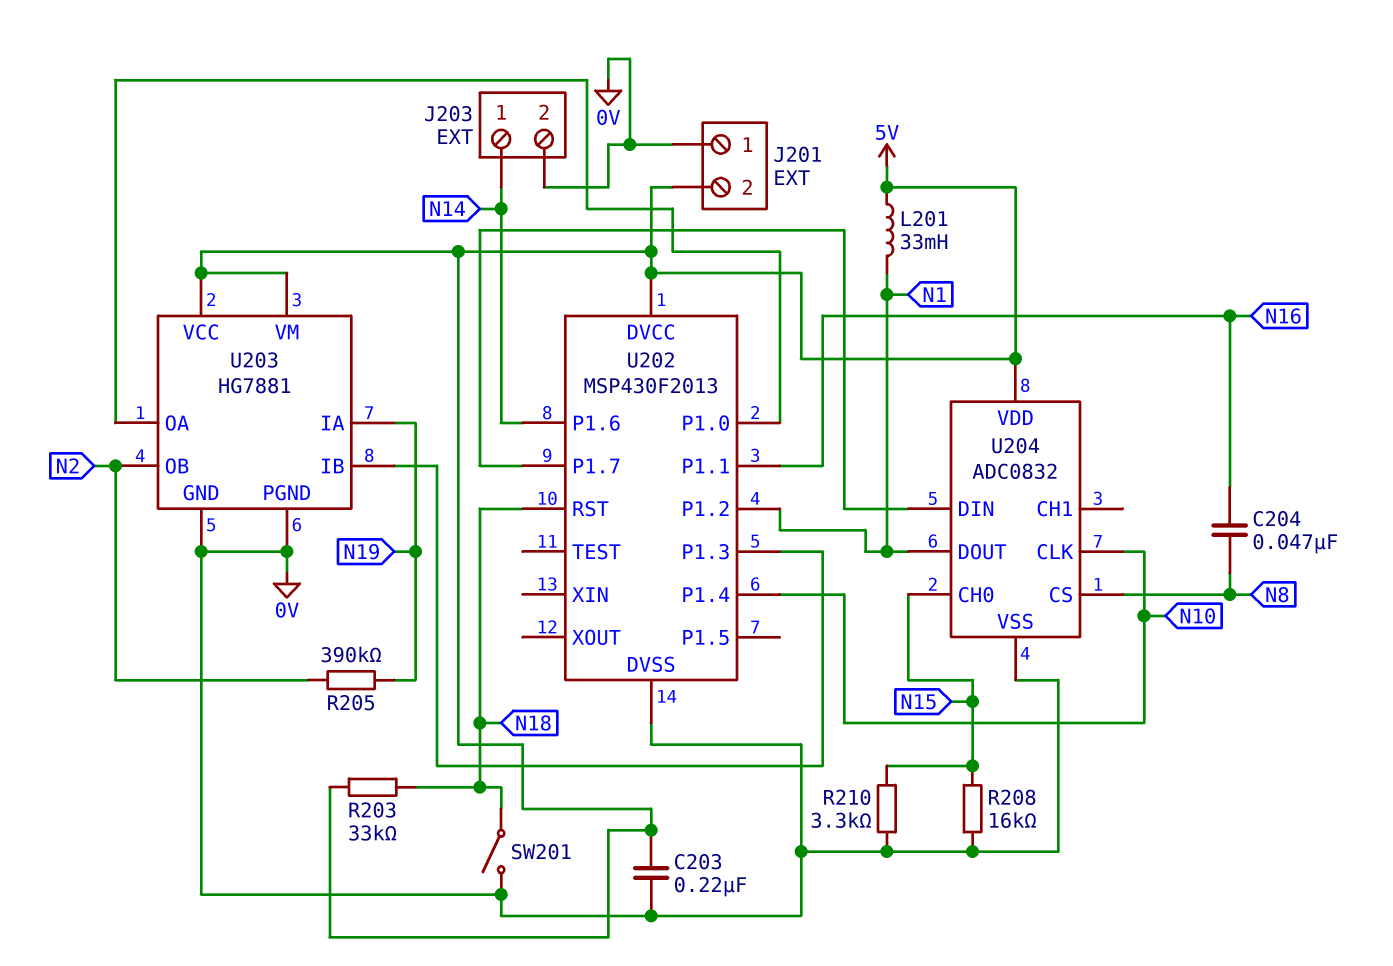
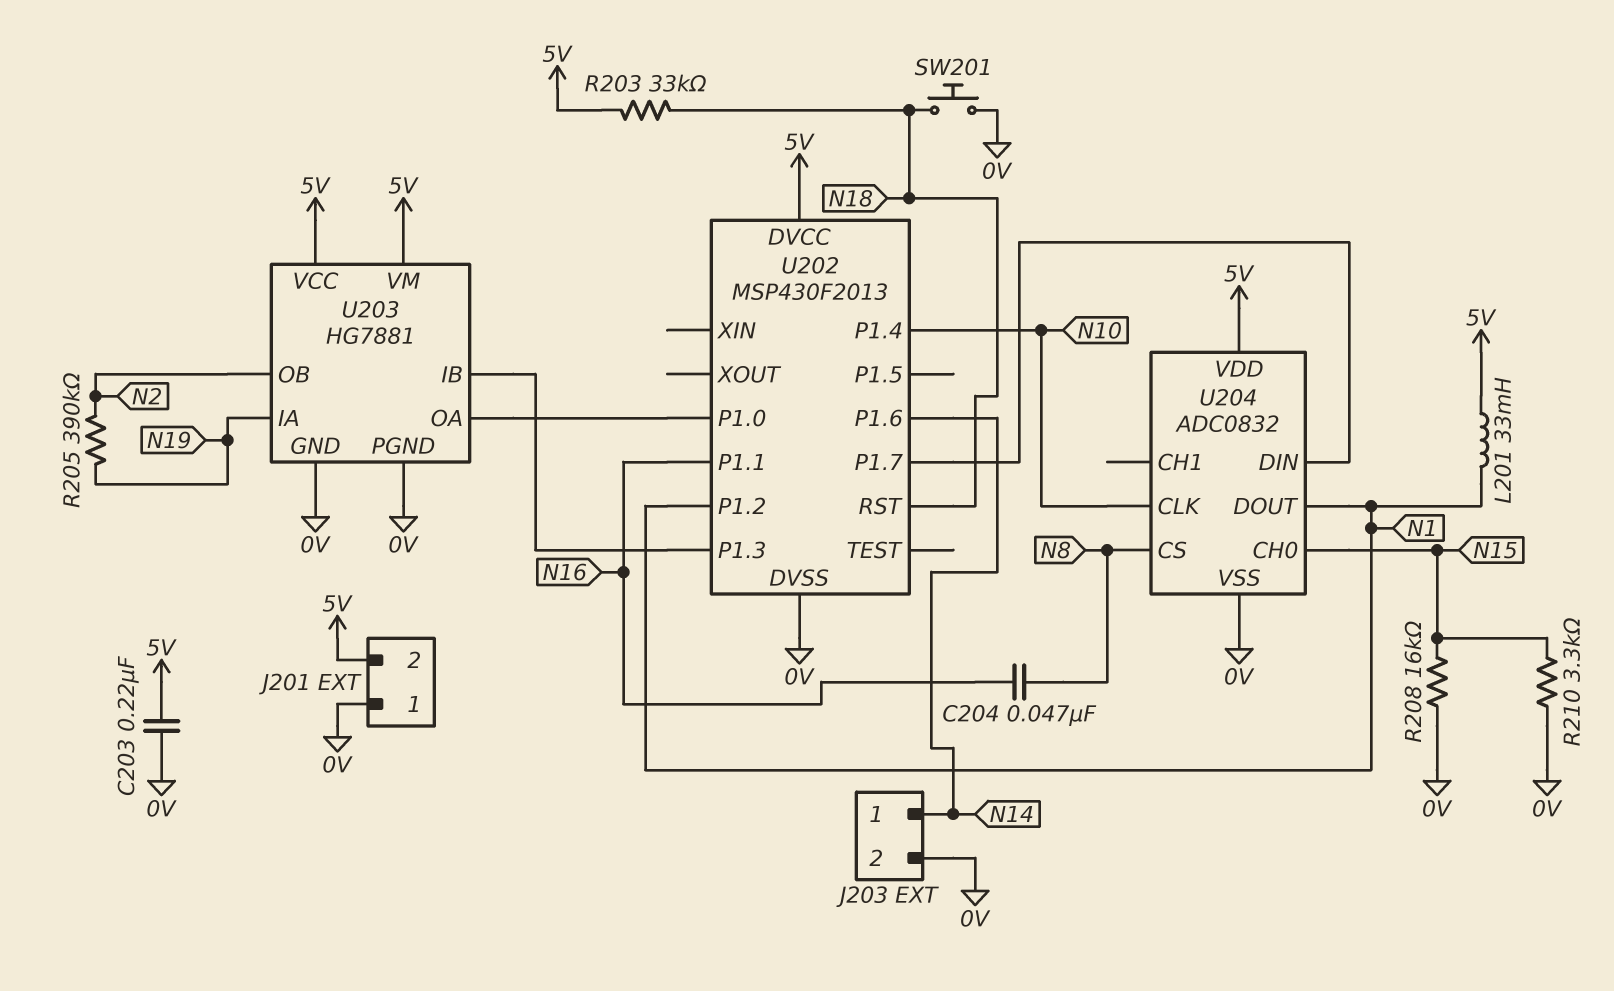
SW201: switch (0V, N18) -> button (0V, N18)

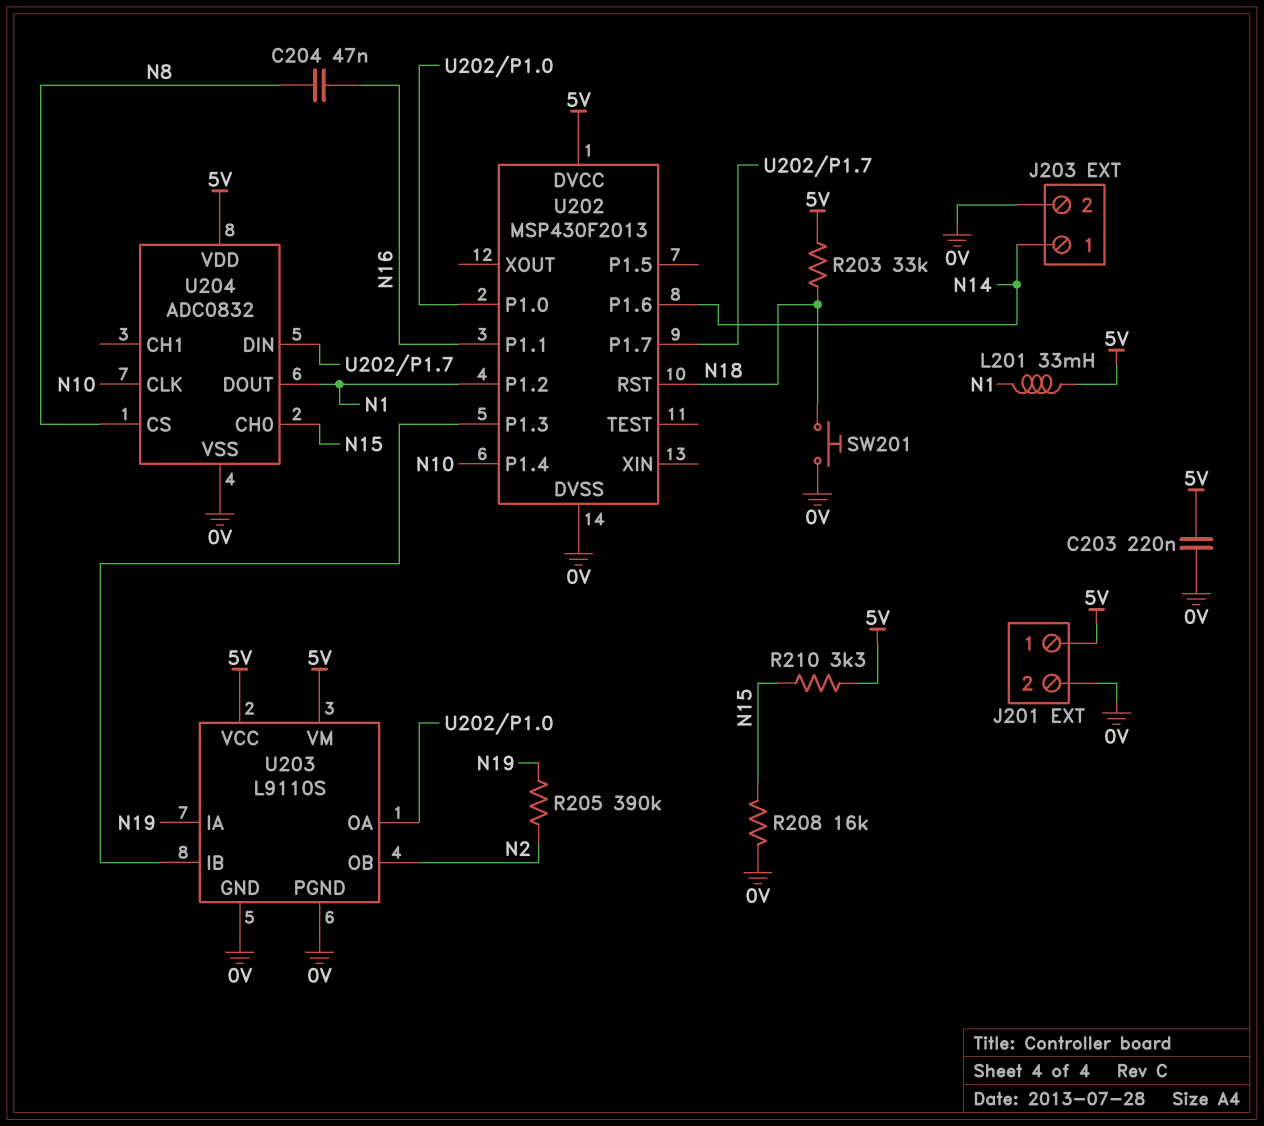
J201 pin 1: 0V -> 5V
J201 pin 2: 5V -> 0V
R210: 3.3k (0V, N15) -> 3.3k (5V, N15)
U203: HG7881 -> L9110S

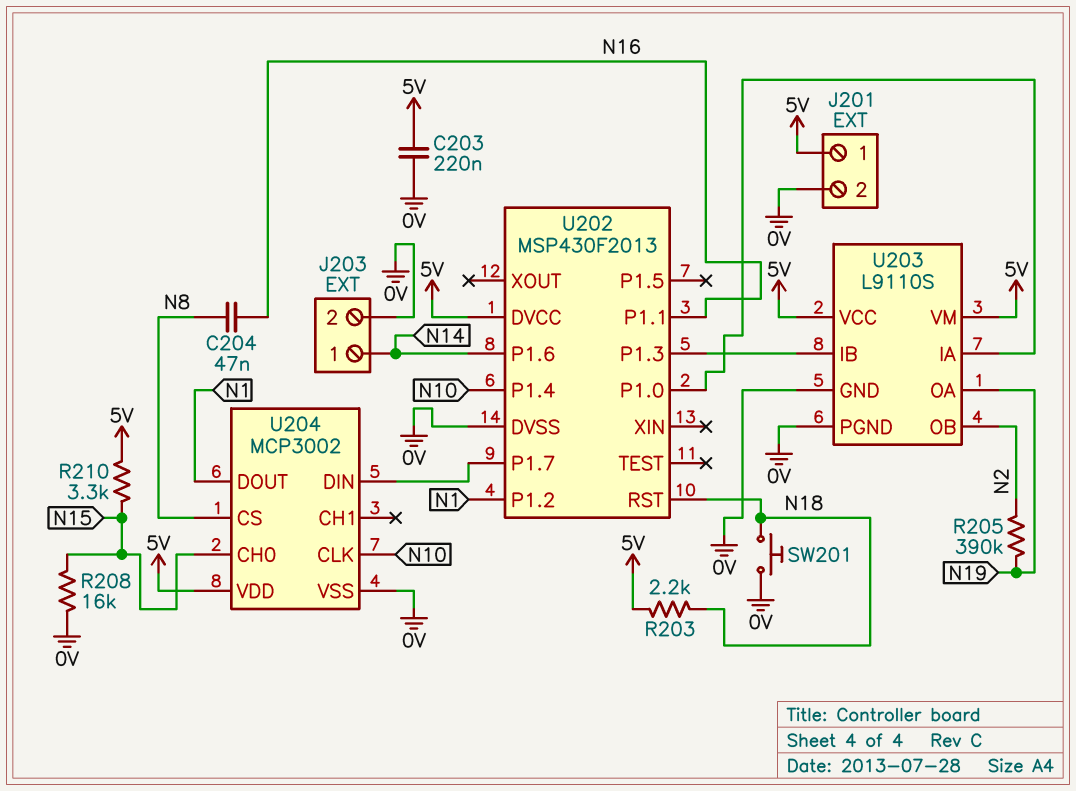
L201: 33mH (5V, N1) -> none
R203: 33k (5V, N18) -> 2.2k (5V, N18)
U203 pin IA: N19 -> U202/P1.0
U203 pin OA: U202/P1.0 -> N19
U204: ADC0832 -> MCP3002

